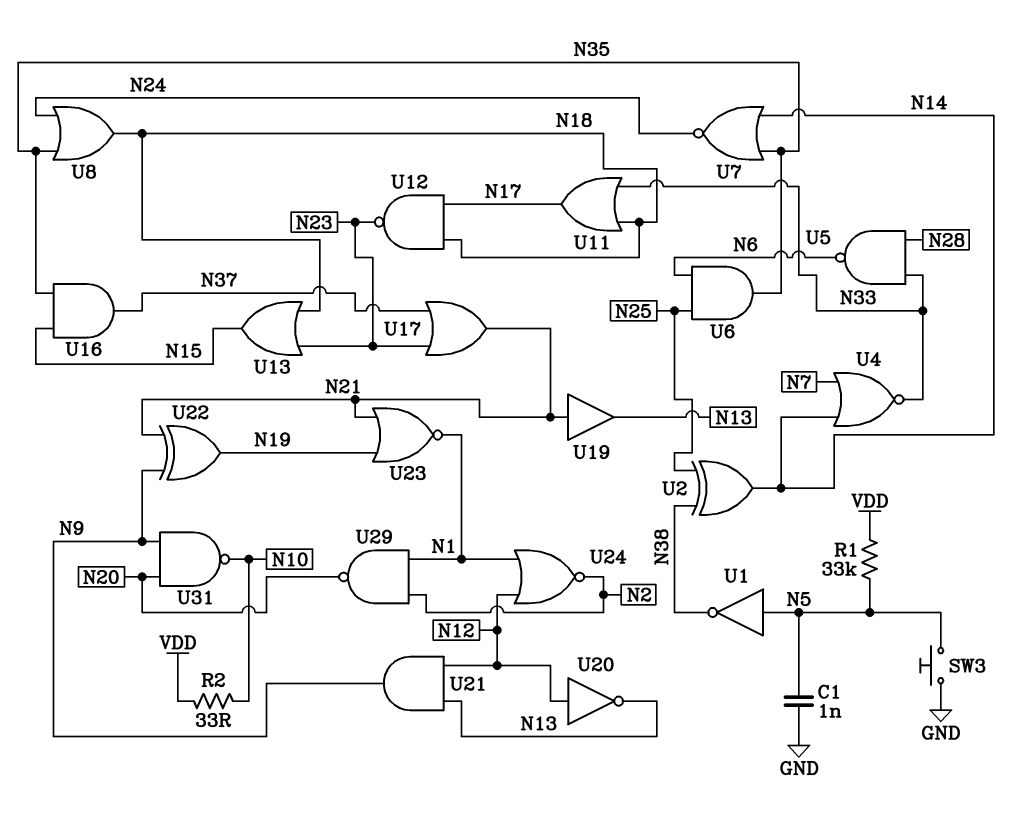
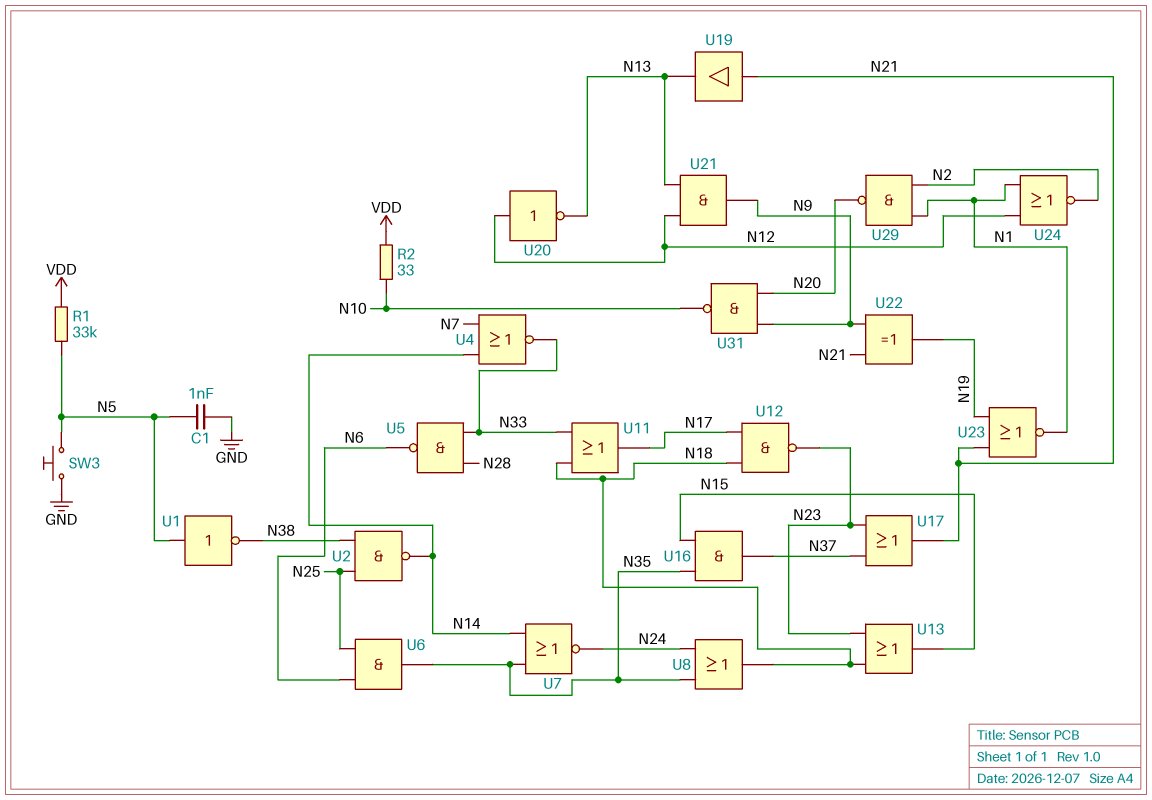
U2: XOR (in N25, in N38, out N14) -> NAND (in N25, in N38, out N14)

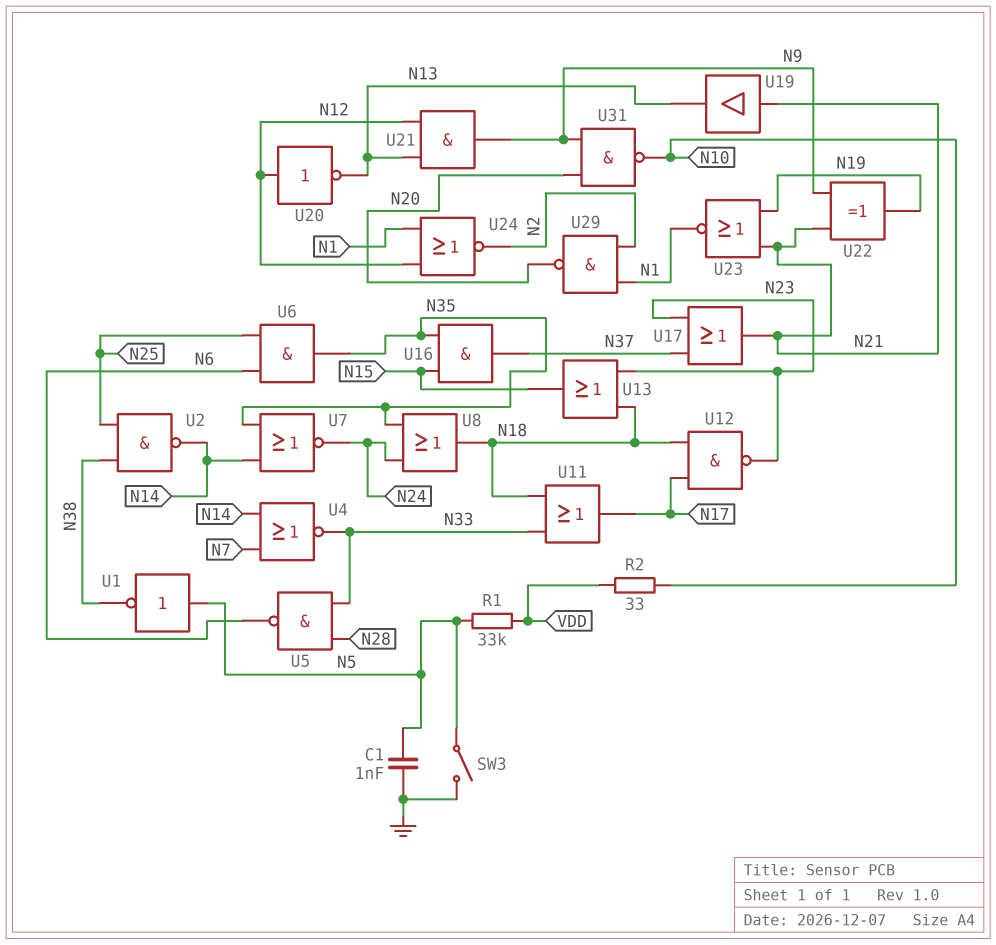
SW3: button (GND, N5) -> switch (GND, N5)

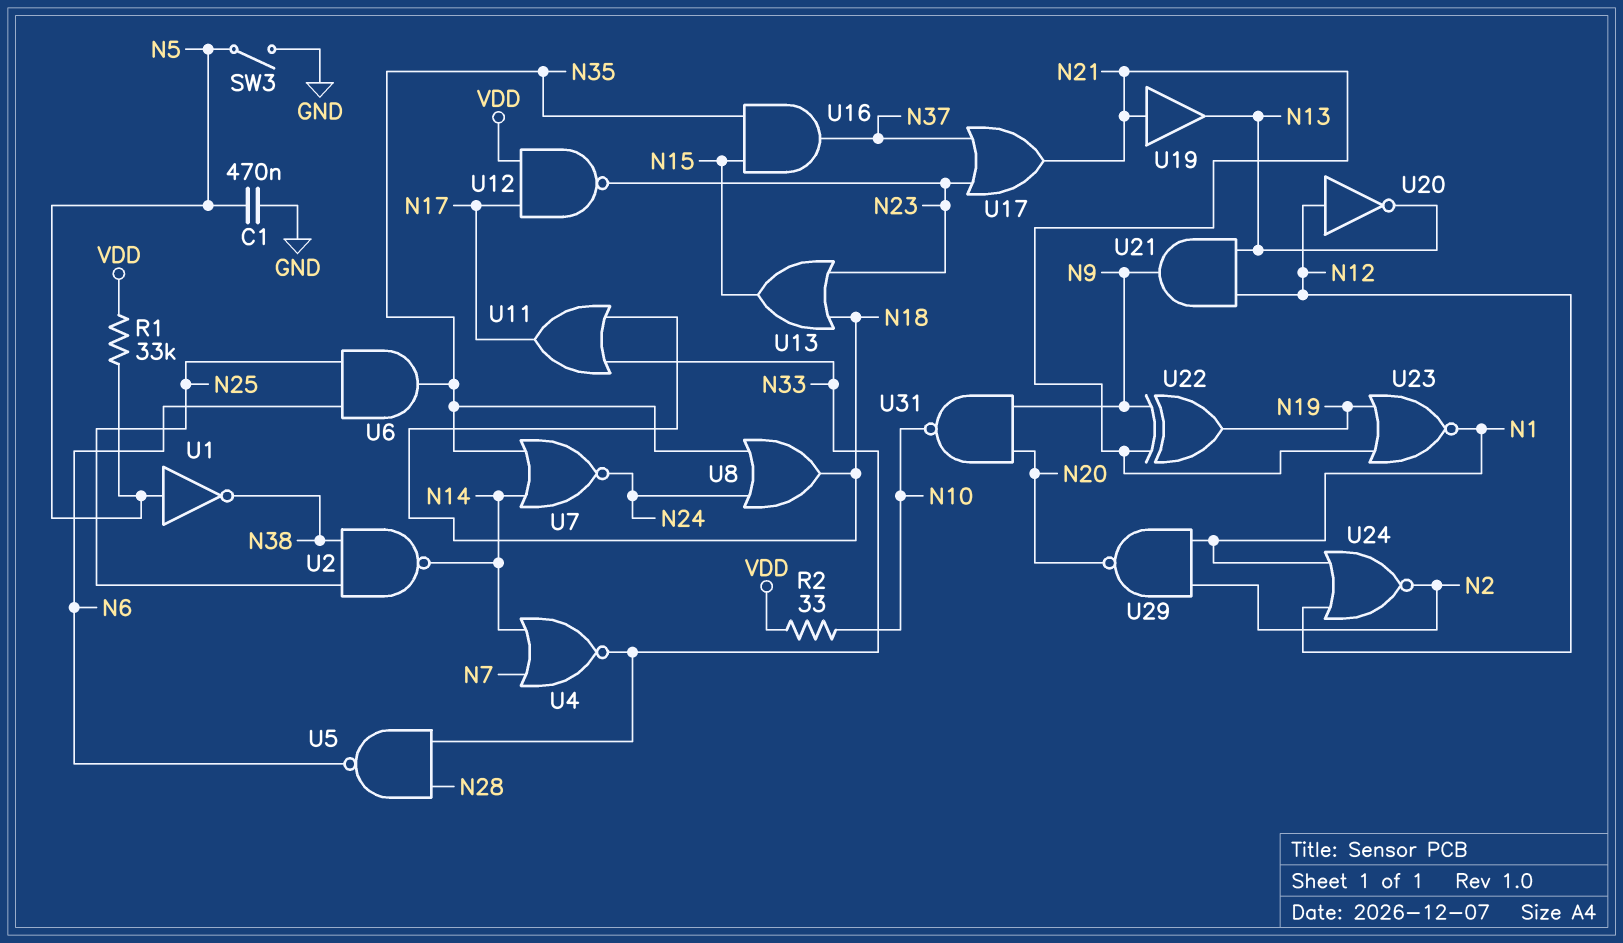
C1: 1nF (GND, N5) -> 470nF (GND, N5)
U12: NAND (in N17, in N18, out N23) -> NAND (in N17, in VDD, out N23)

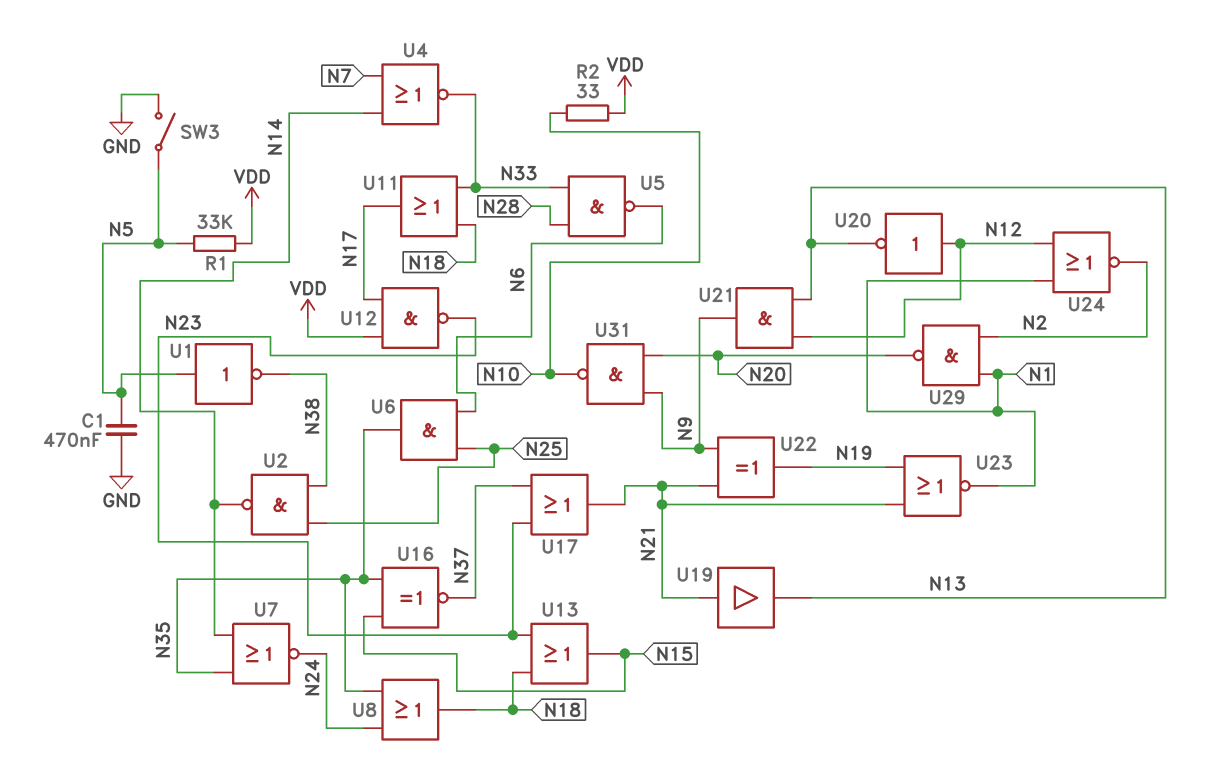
U16: AND (in N15, in N35, out N37) -> XNOR (in N15, in N35, out N37)

